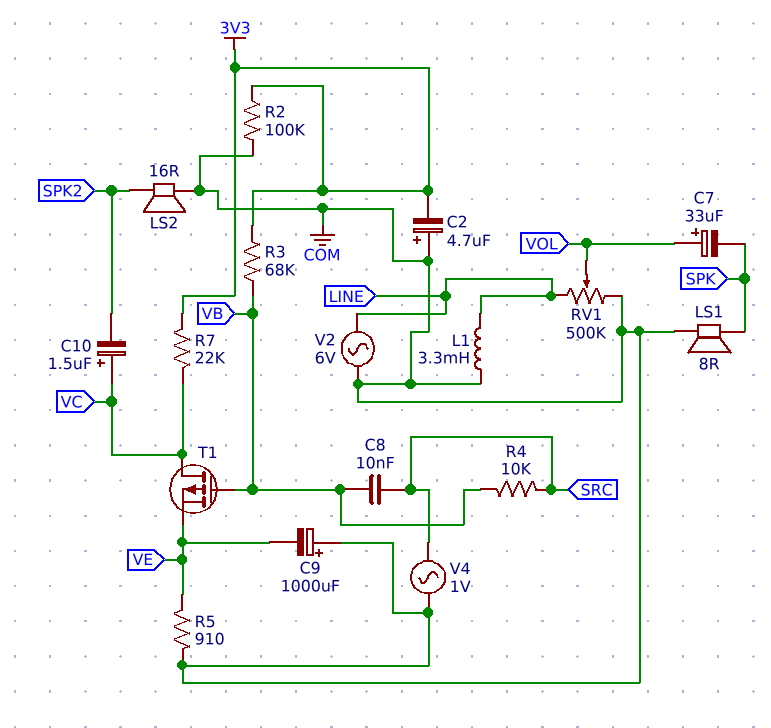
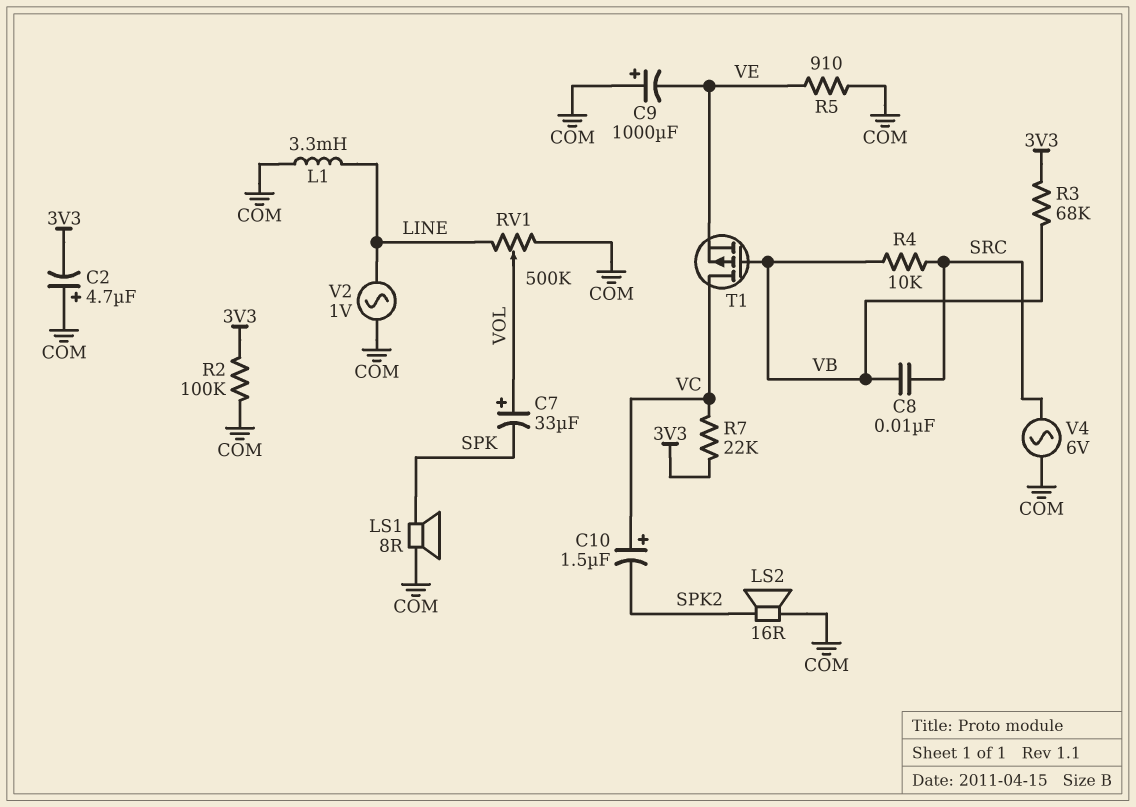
V2: AC 6V (COM, LINE) -> AC 1V (COM, LINE)
V4: AC 1V (COM, SRC) -> AC 6V (COM, SRC)

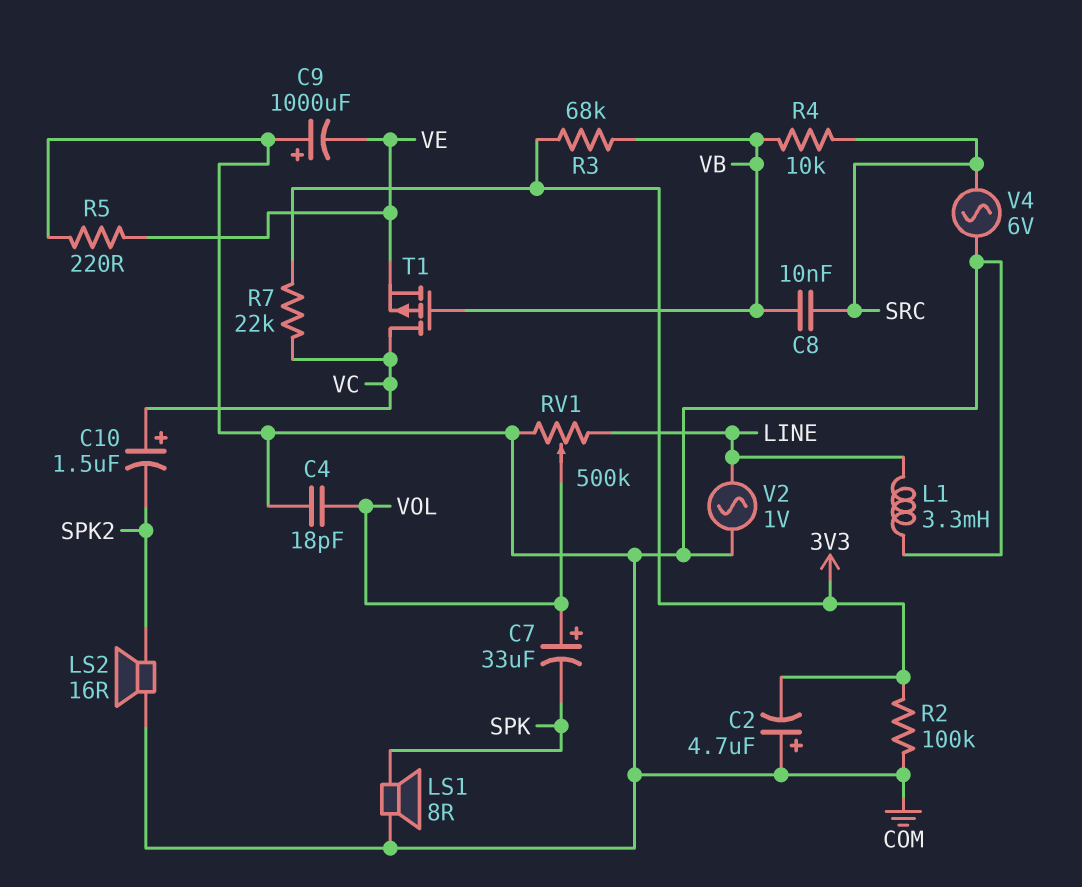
C4: none -> 18pF (COM, VOL)
R5: 910 (COM, VE) -> 220 (COM, VE)

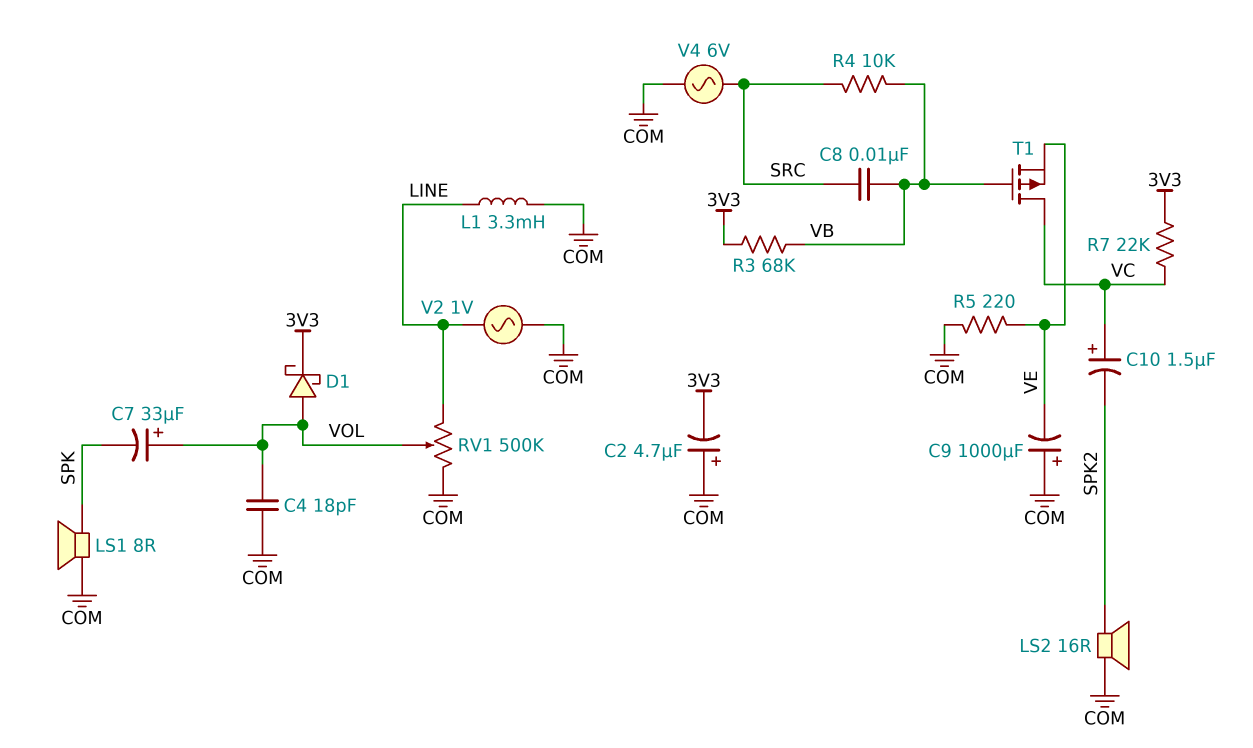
D1: none -> schottky (A VOL, K 3V3)
R2: 100k (3V3, COM) -> none

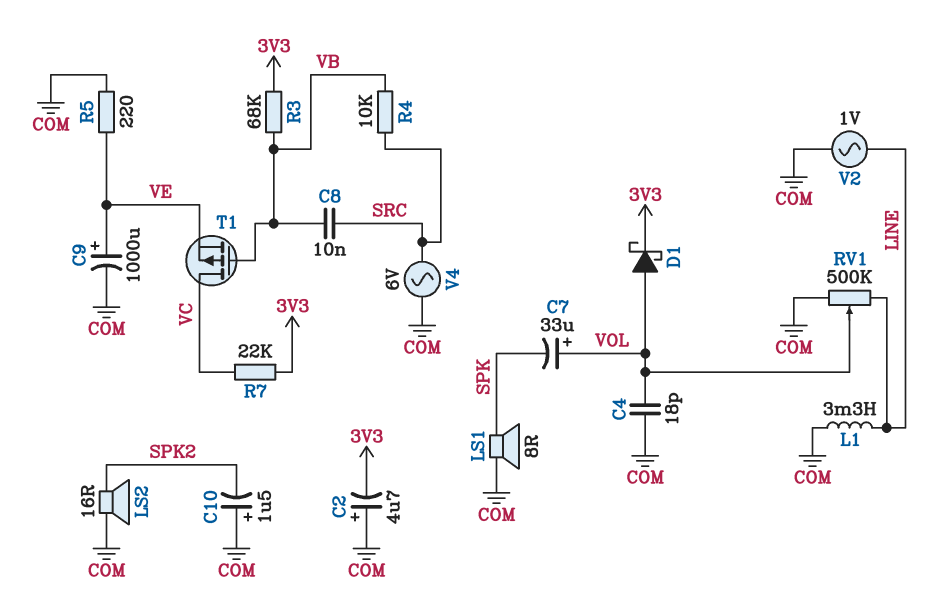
C9: 1000uF (plus COM, minus VE) -> 1000uF (plus VE, minus COM)
C10: 1.5uF (plus VC, minus SPK2) -> 1.5uF (plus COM, minus SPK2)

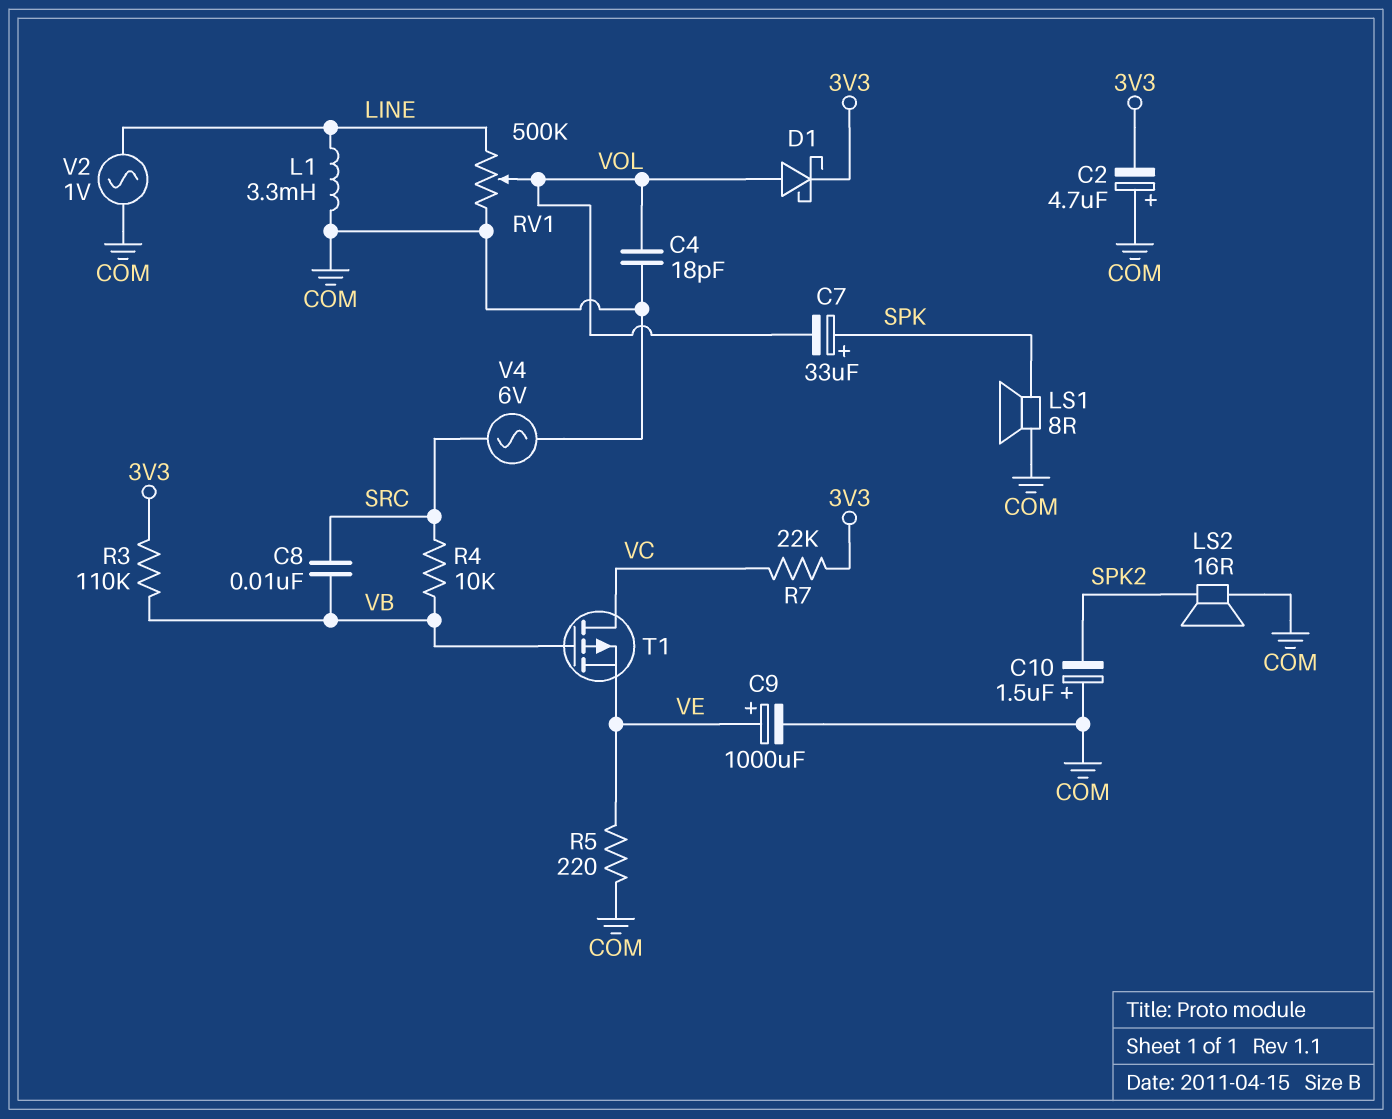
C7: 33uF (plus VOL, minus SPK) -> 33uF (plus SPK, minus VOL)
R3: 68k (3V3, VB) -> 110k (3V3, VB)

